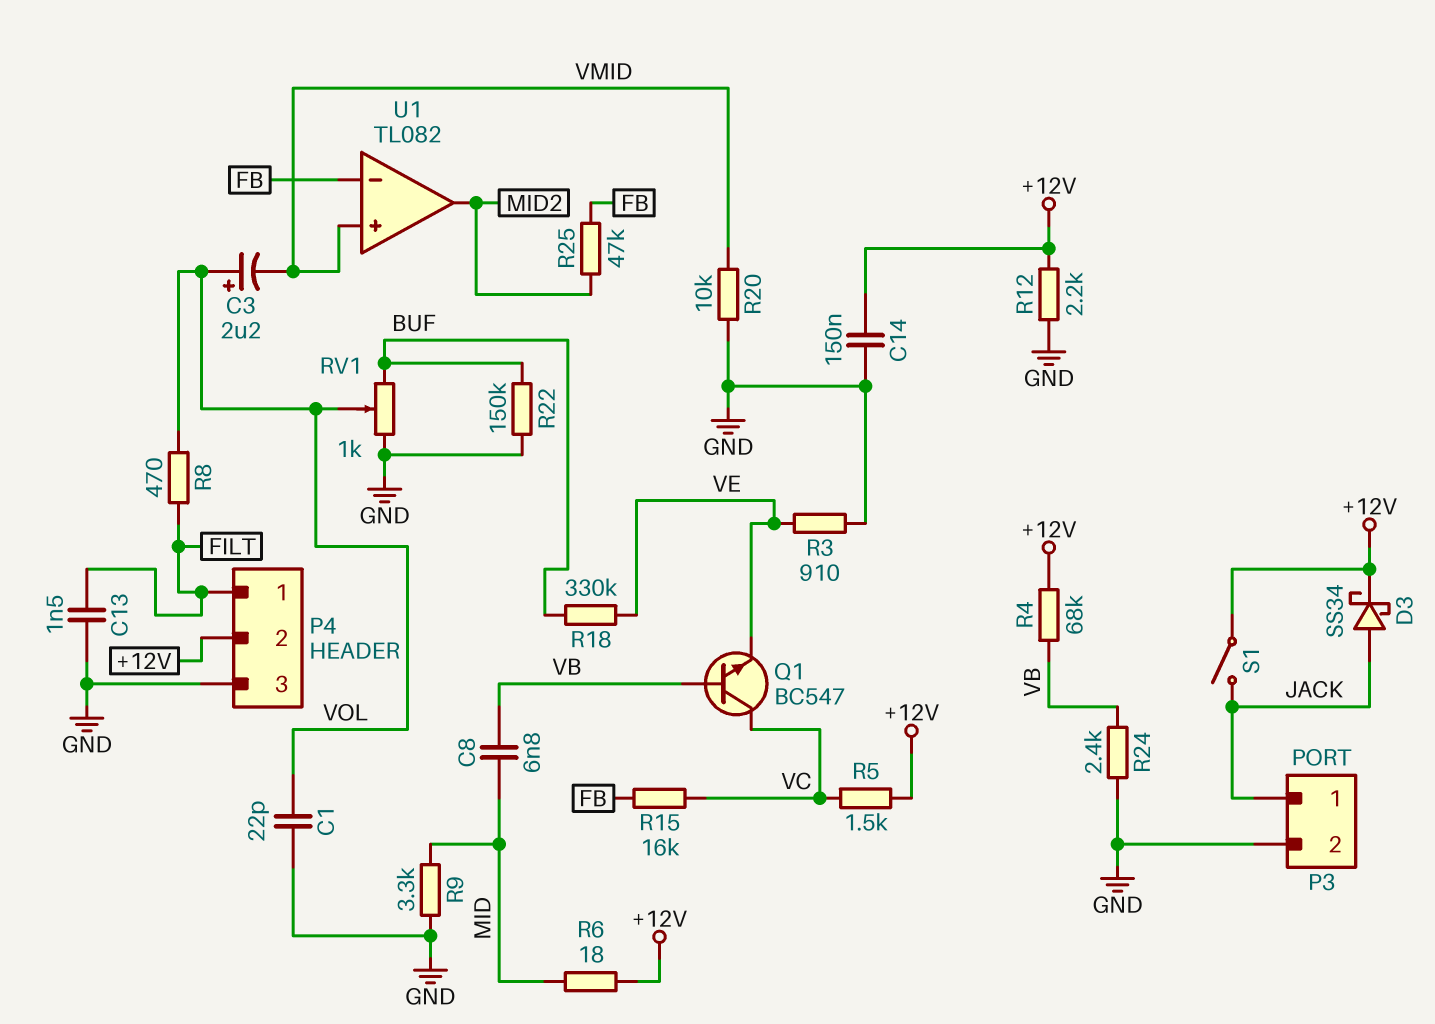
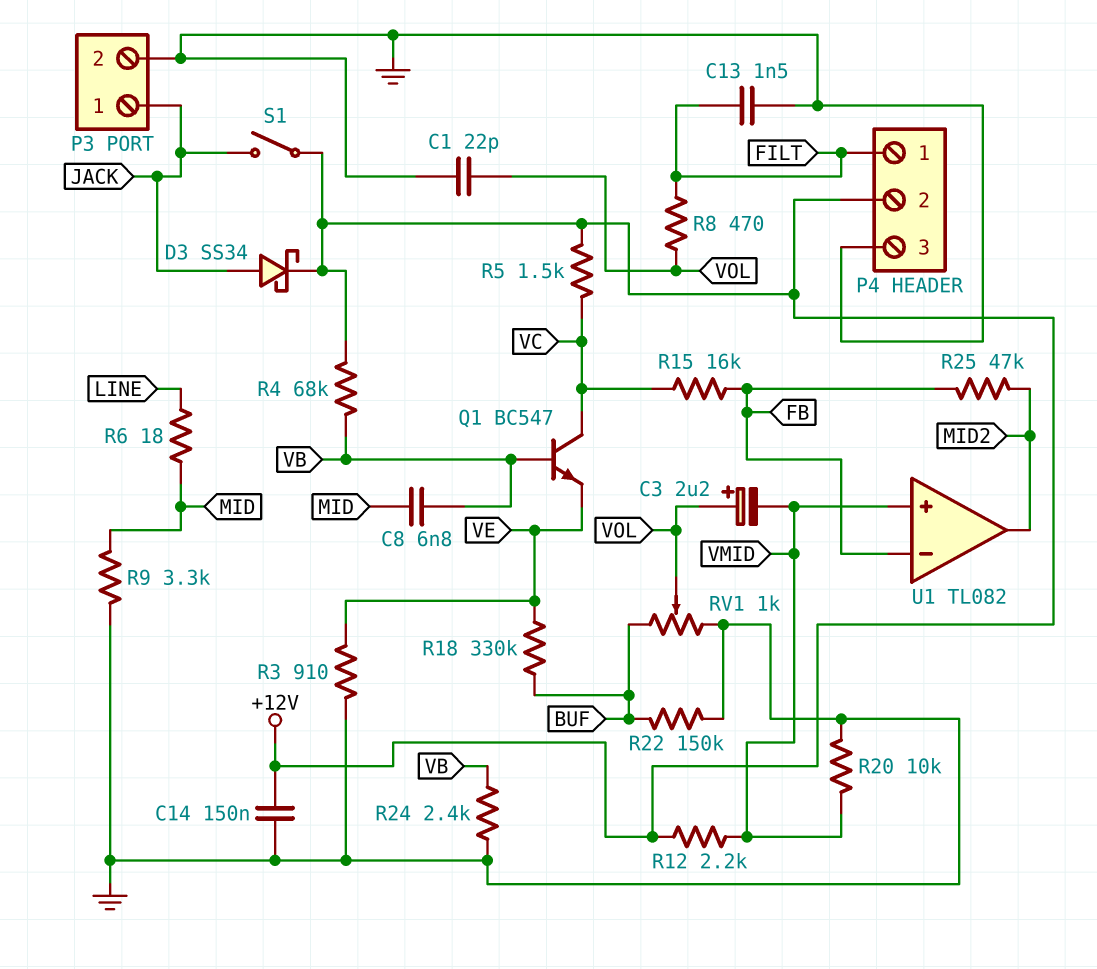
R6: 18 (+12V, MID) -> 18 (LINE, MID)
R12: 2.2k (+12V, GND) -> 2.2k (+12V, VMID)

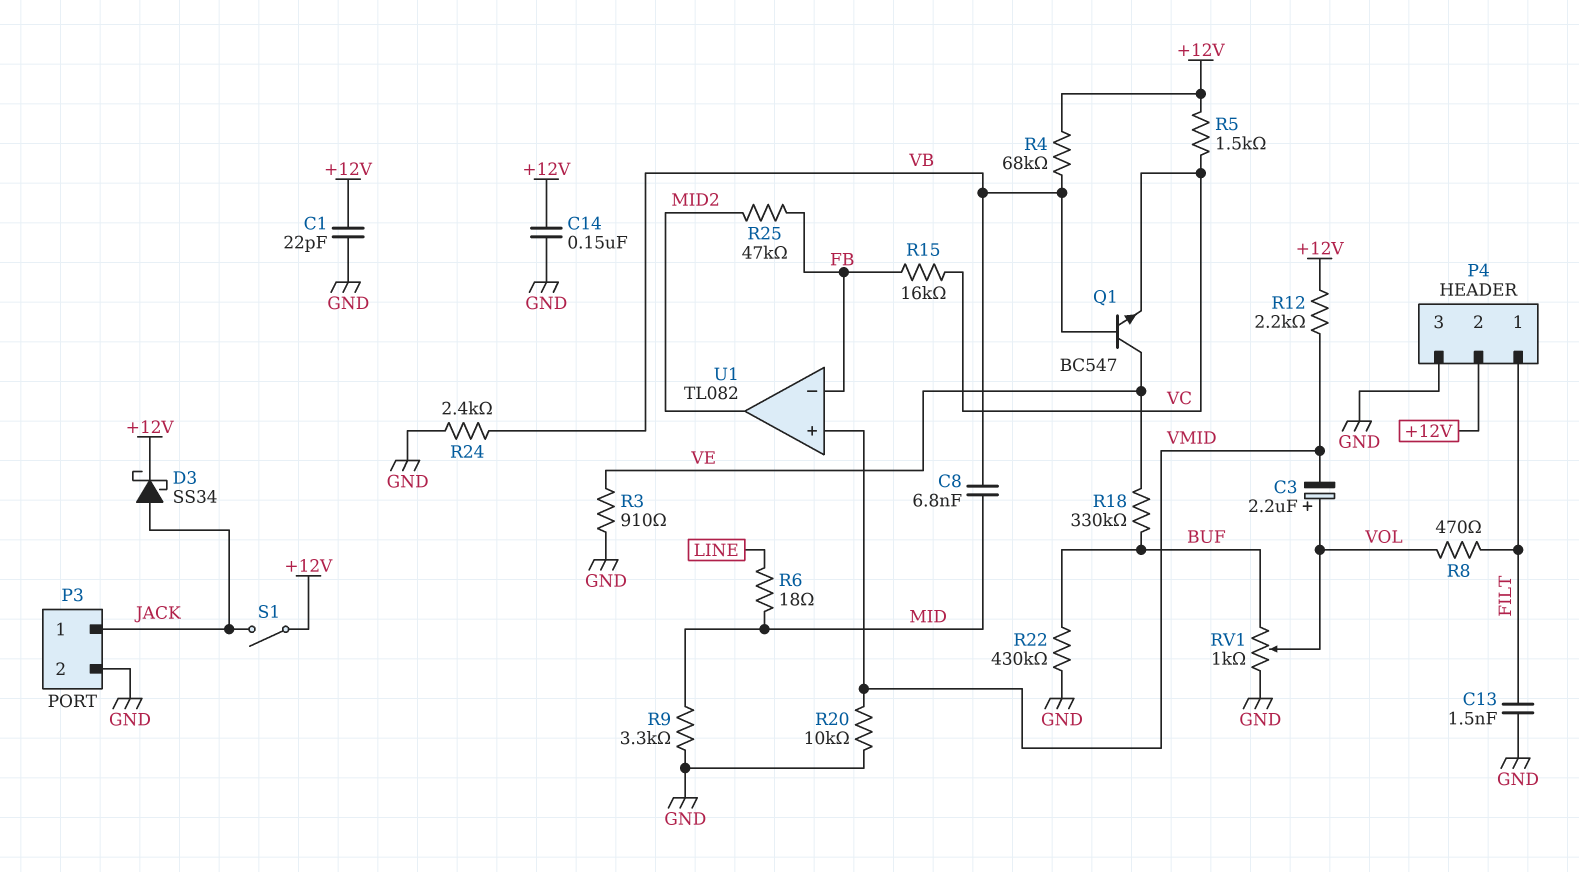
C1: 22pF (GND, VOL) -> 22pF (+12V, GND)
Q1: NPN BC547 (B VB, C VC, E VE) -> NPN BC547 (B VB, C VE, E VC)
R22: 150k (BUF, GND) -> 430k (BUF, GND)

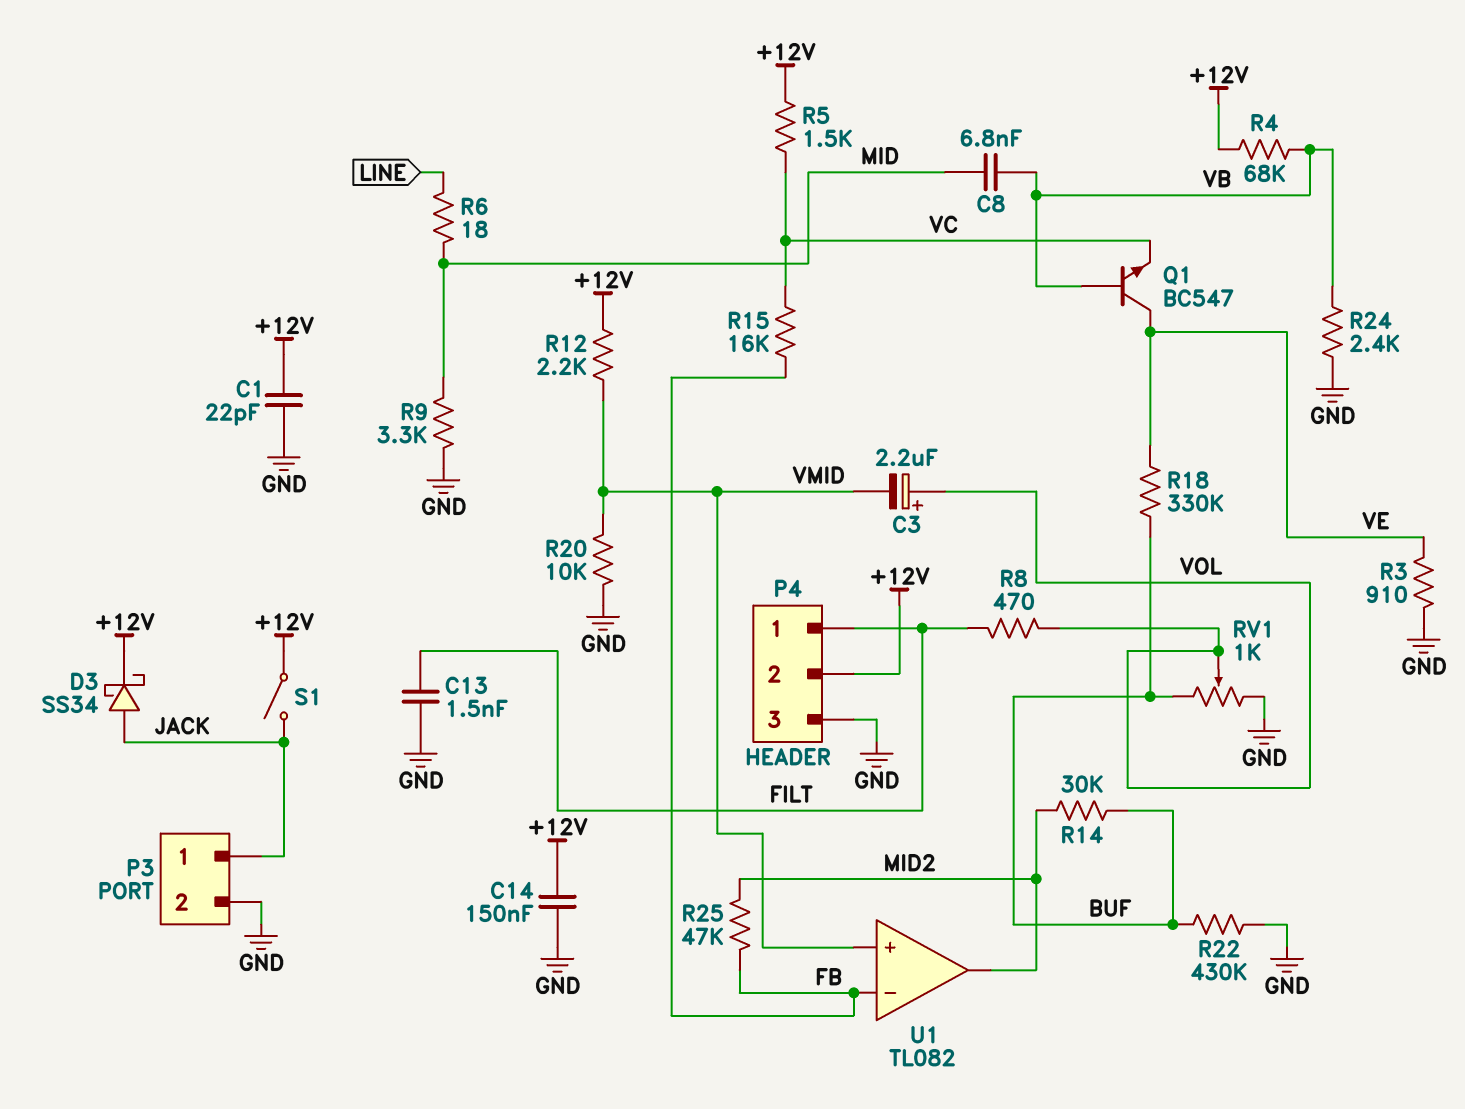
R14: none -> 30k (BUF, MID2)

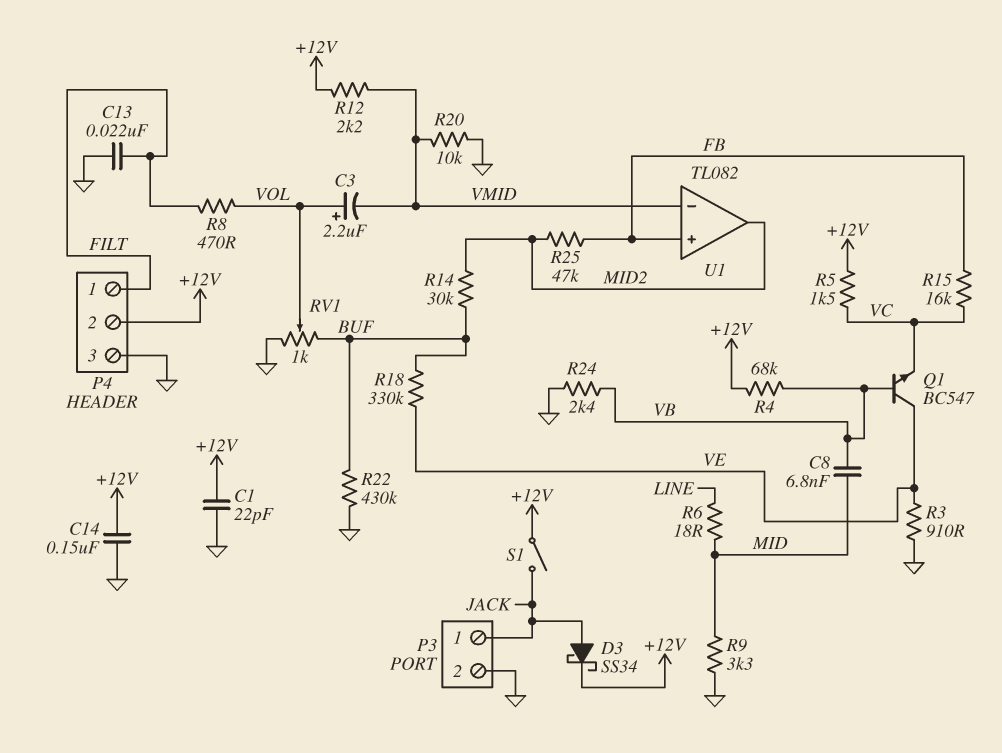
C13: 1.5nF (FILT, GND) -> 22nF (FILT, GND)
U1 pin in+: VMID -> FB
U1 pin in-: FB -> VMID

